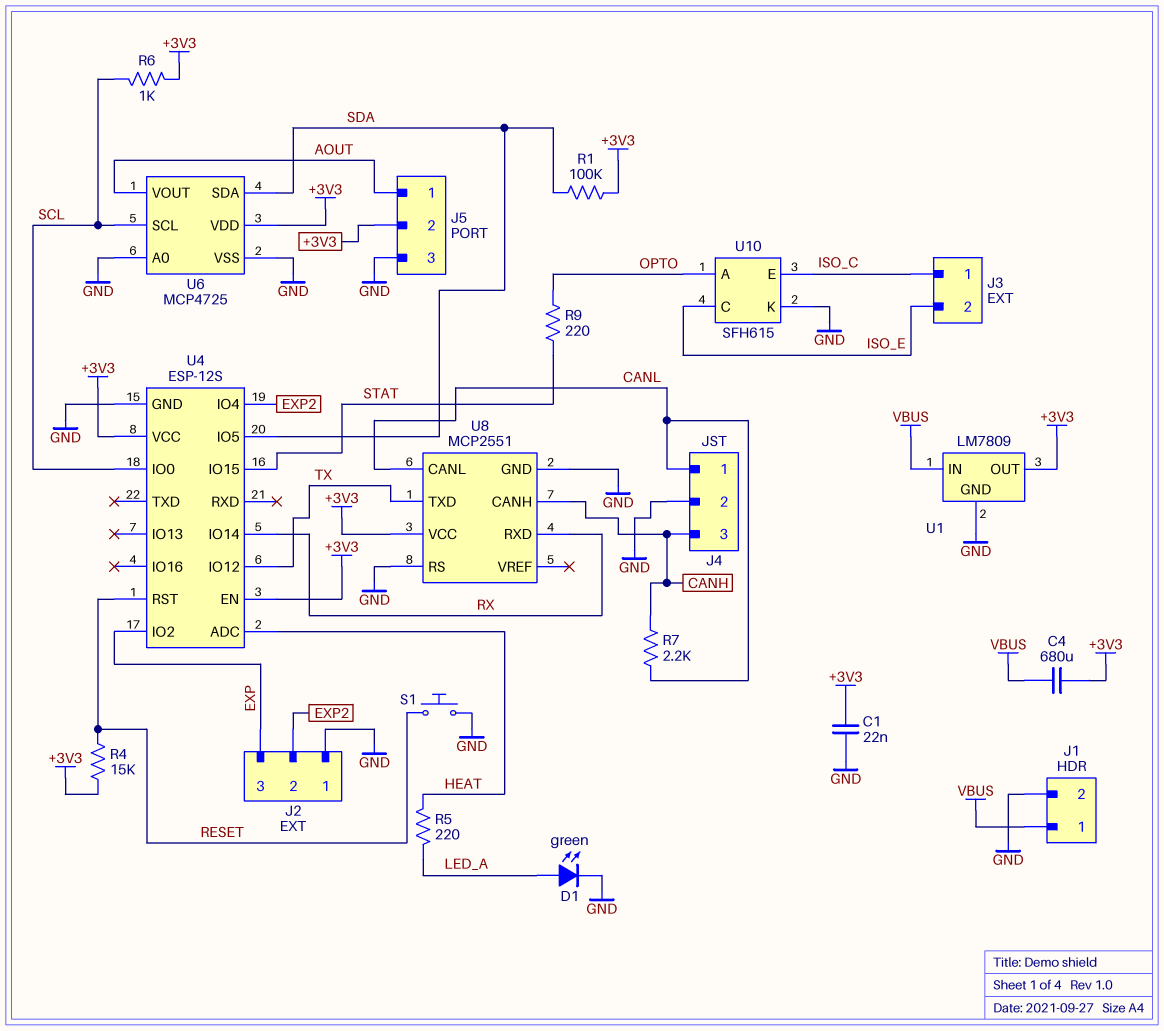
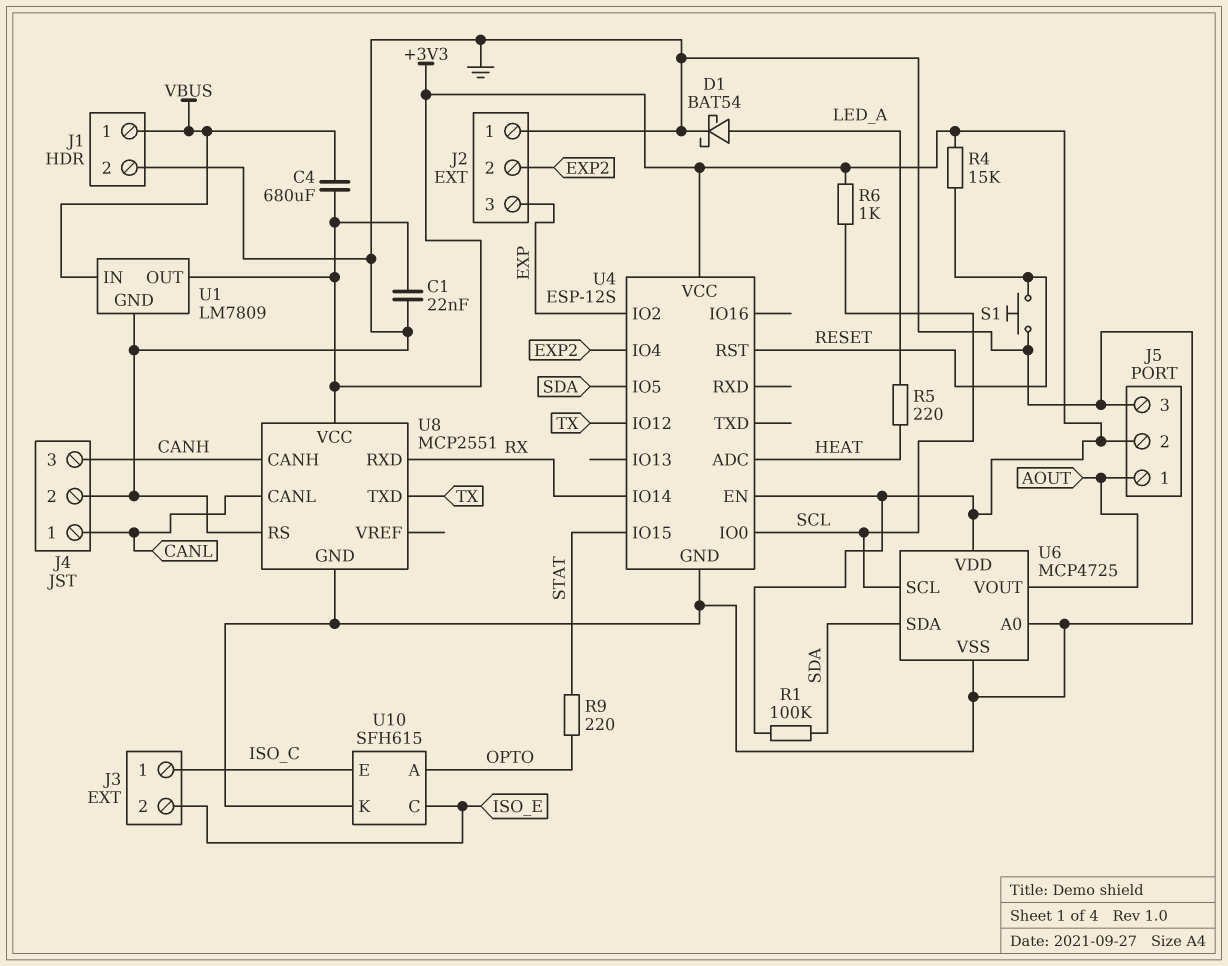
D1: LED green (A LED_A, K GND) -> schottky BAT54 (A LED_A, K GND)
R7: 2.2k (CANH, CANL) -> none

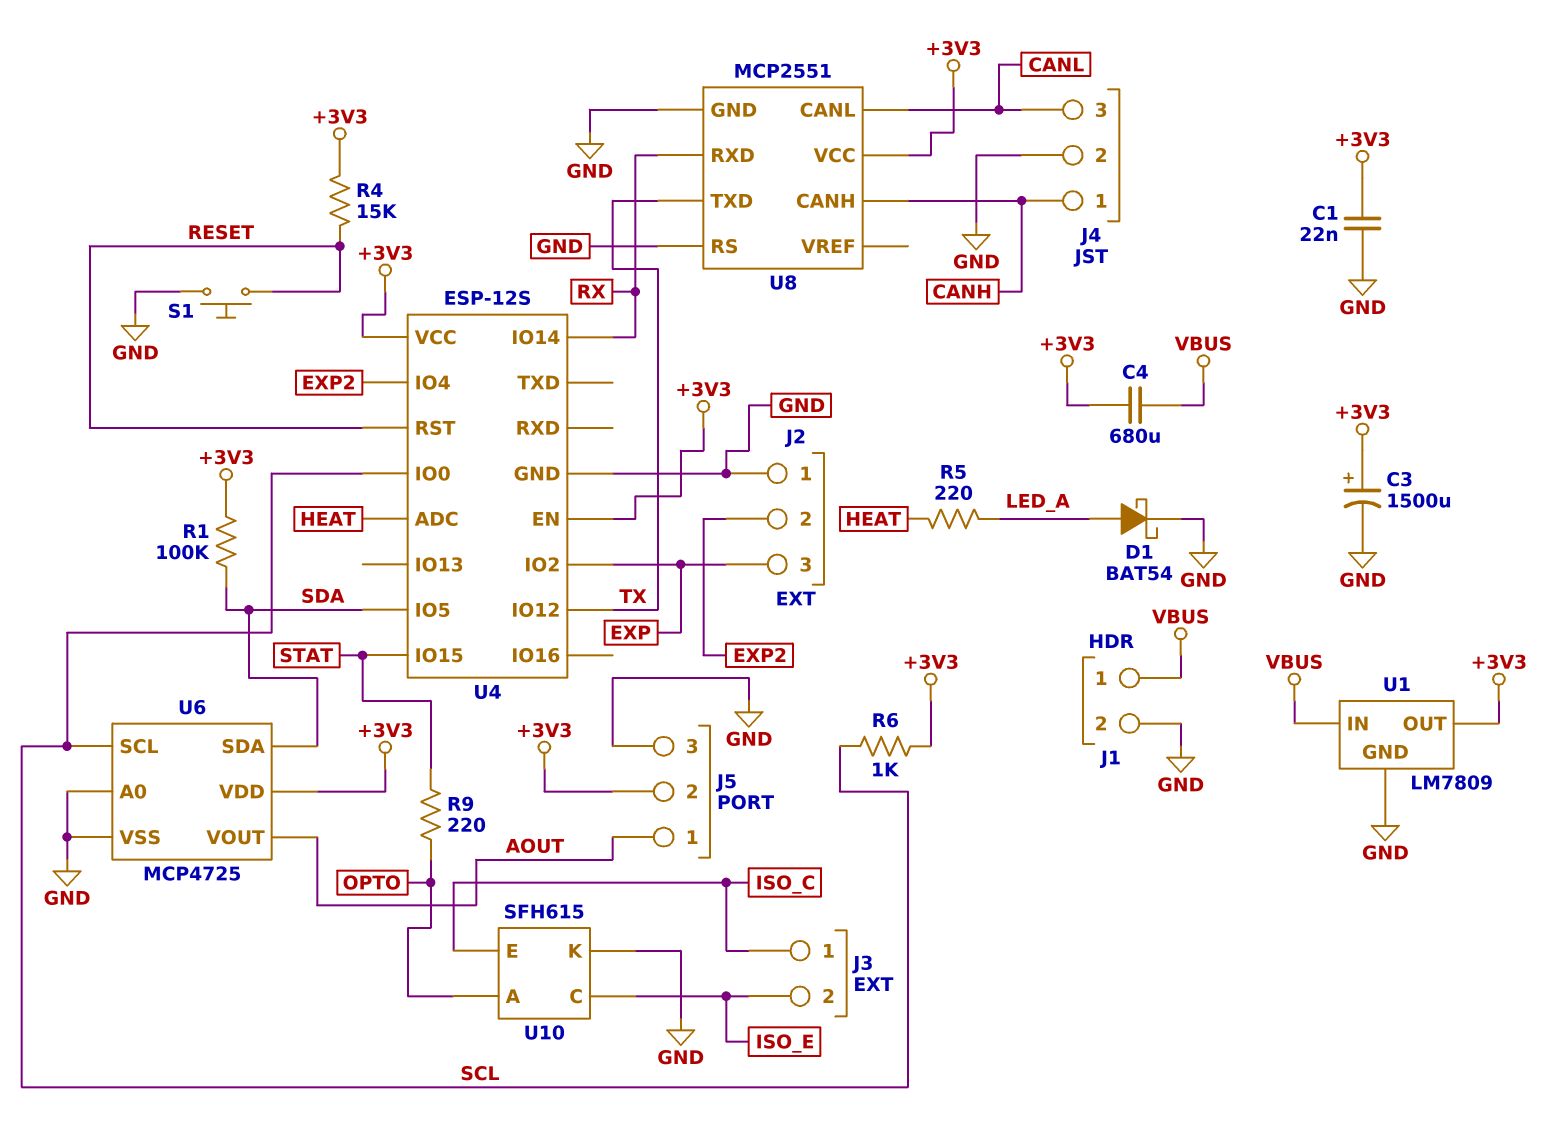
C3: none -> 1500uF (plus +3V3, minus GND)
J4 pin 1: CANL -> CANH
J4 pin 3: CANH -> CANL

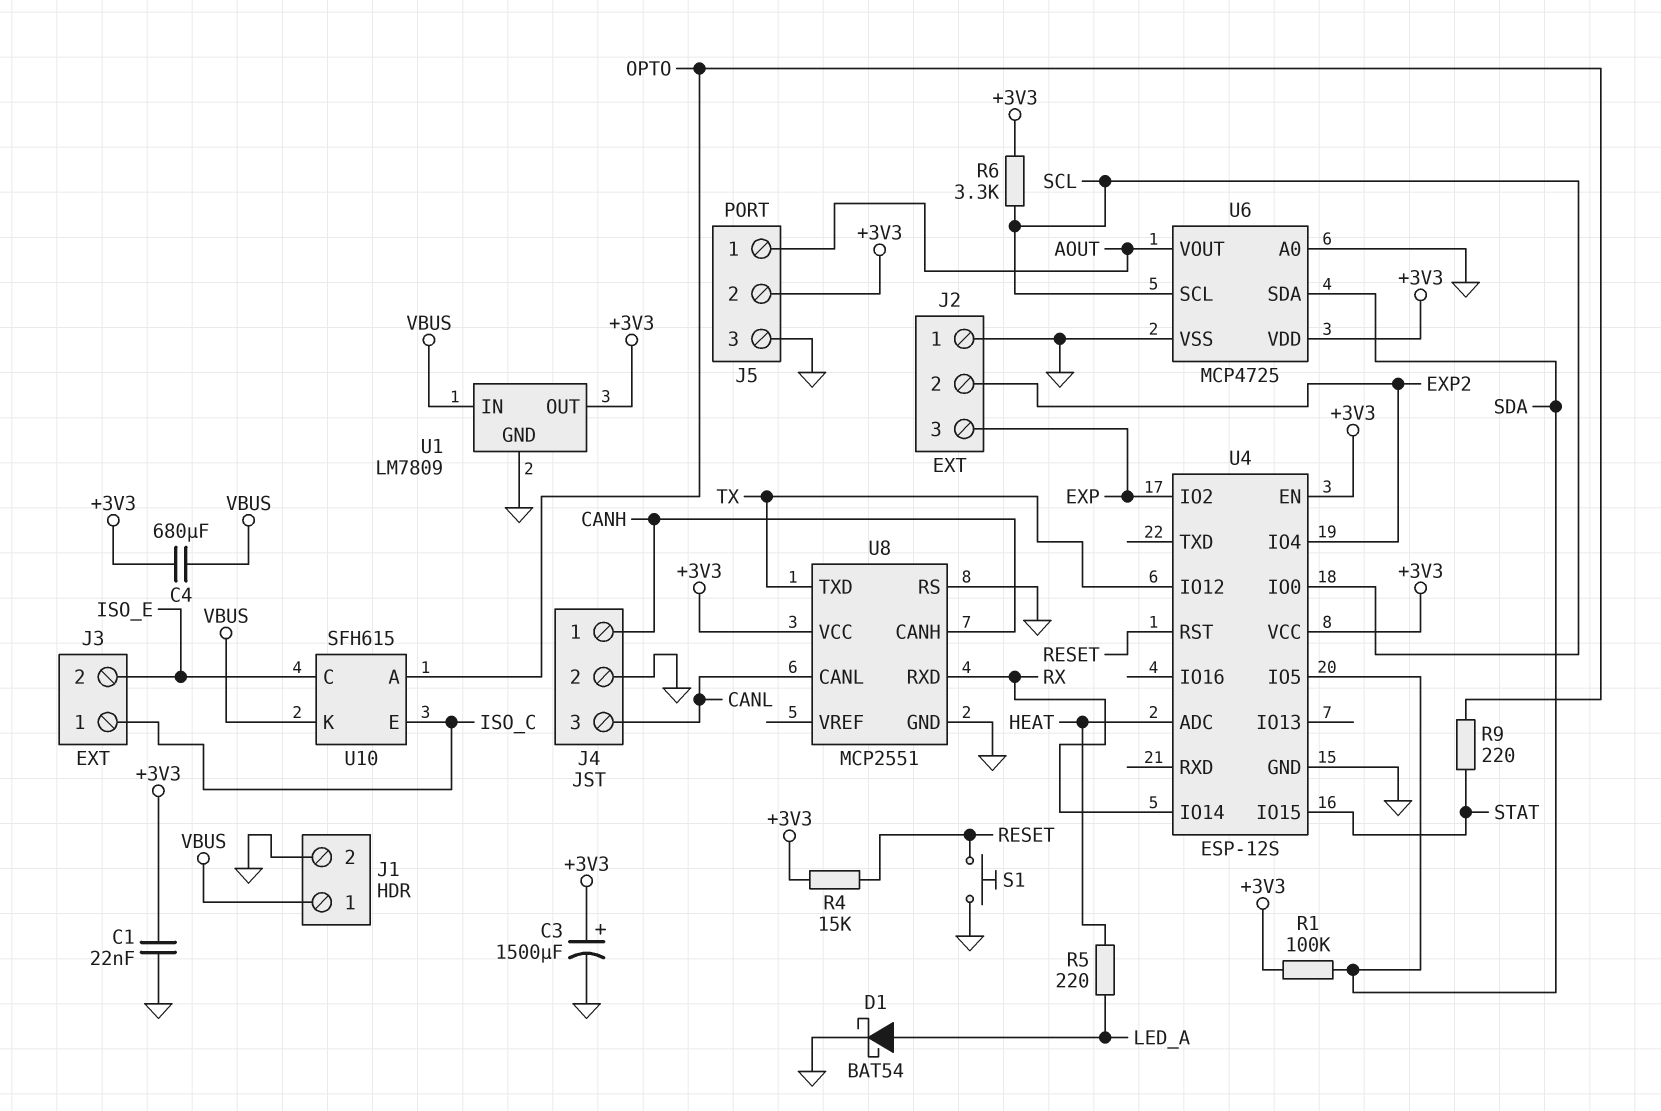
R6: 1k (+3V3, SCL) -> 3.3k (+3V3, SCL)
U10 pin K: GND -> VBUS

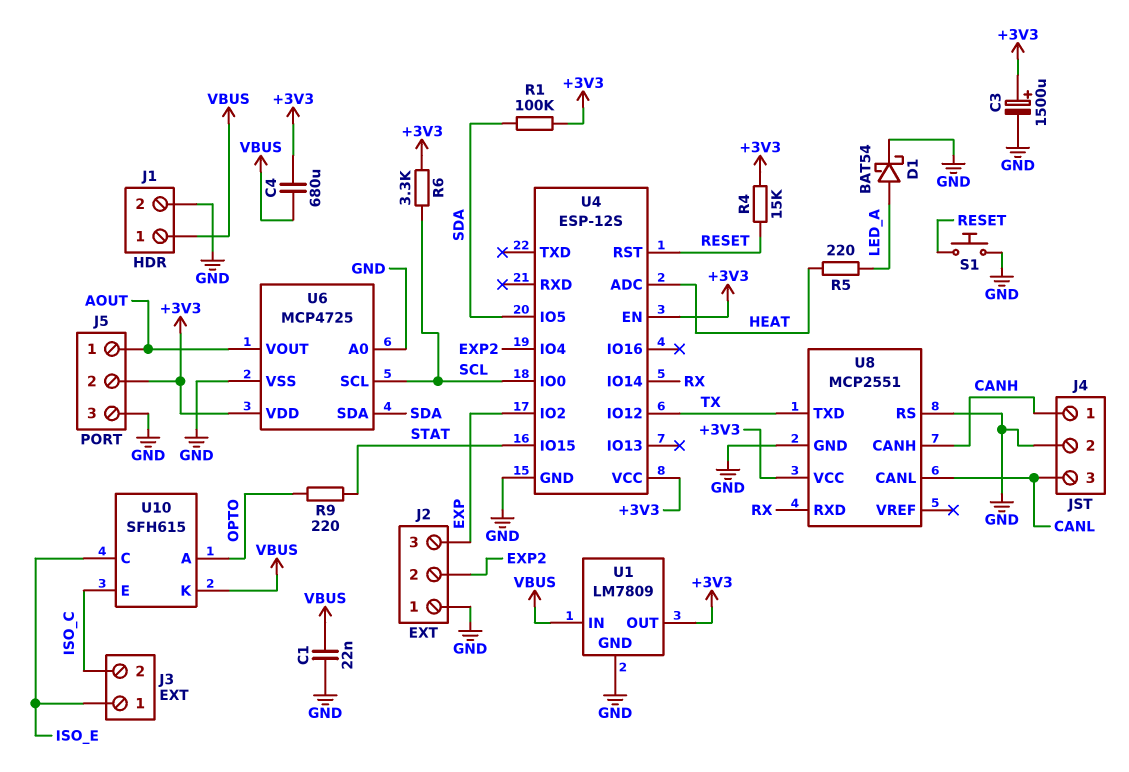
C1: 22nF (+3V3, GND) -> 22nF (GND, VBUS)
J3 pin 1: ISO_C -> ISO_E
J3 pin 2: ISO_E -> ISO_C

